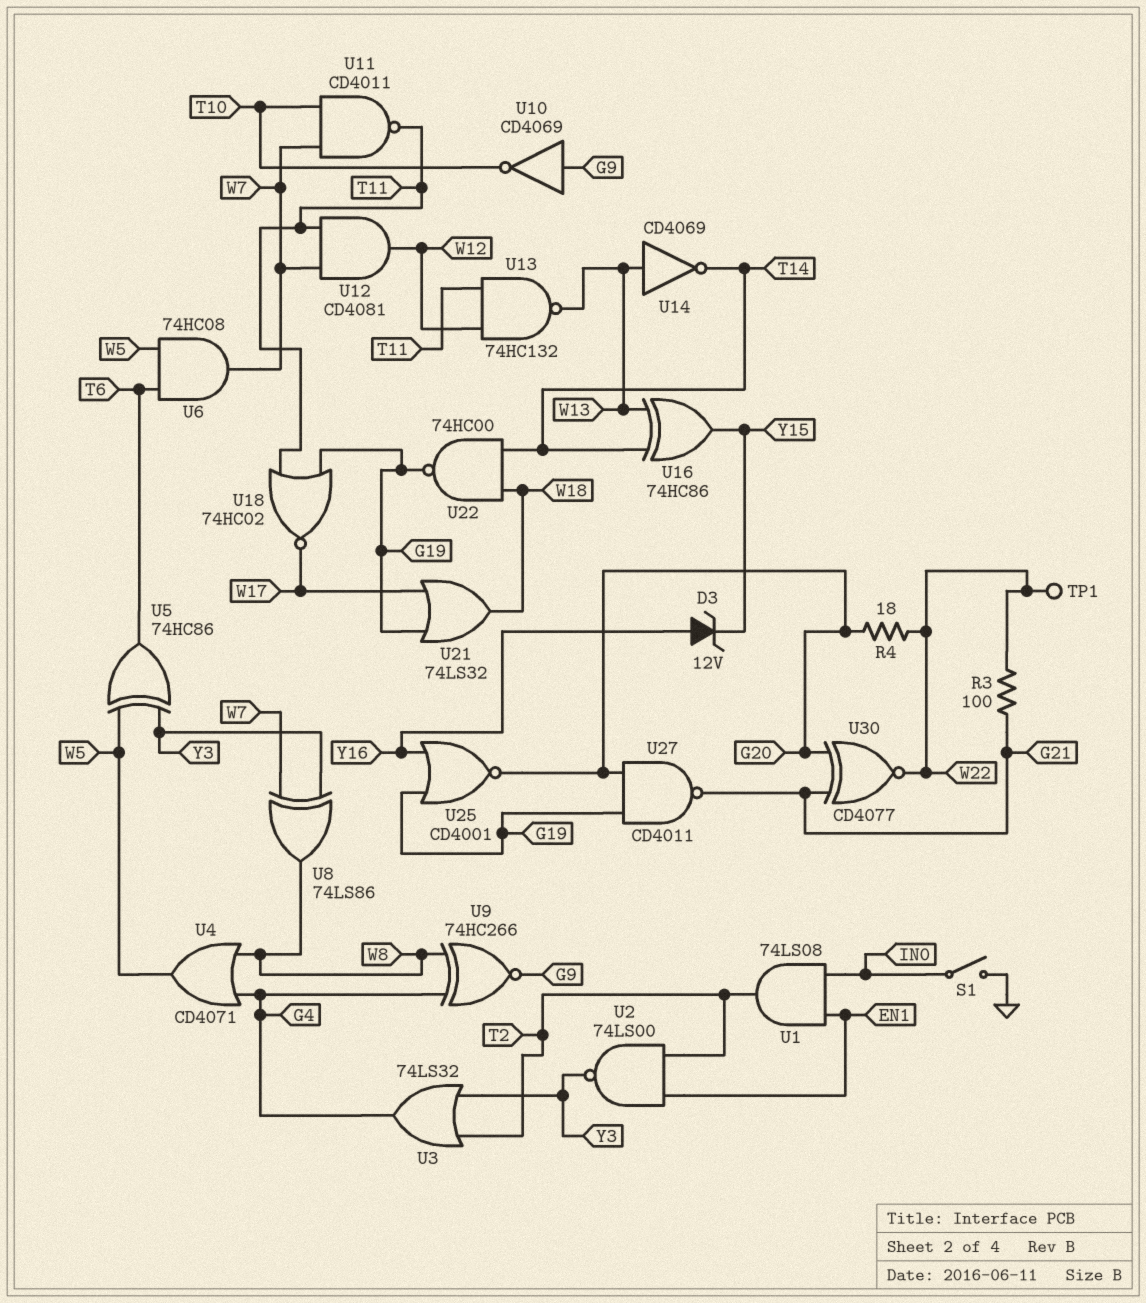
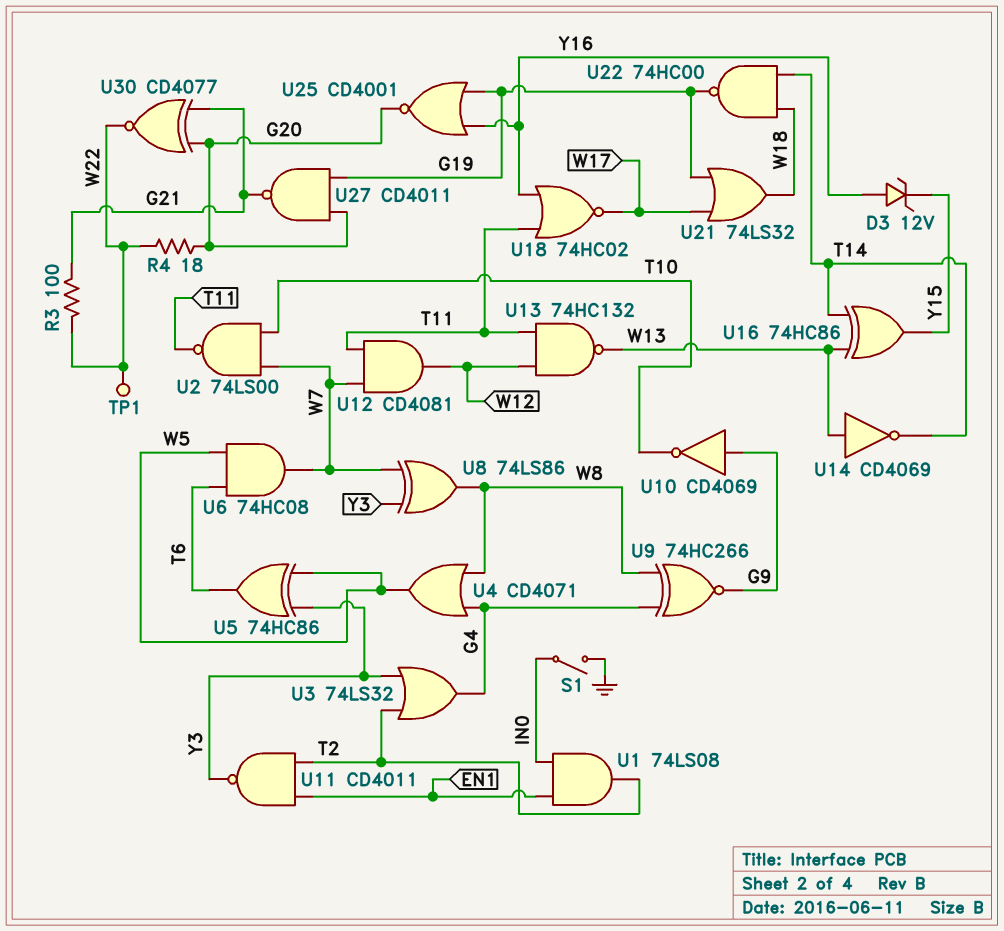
U2: NAND 74LS00 (in EN1, in T2, out Y3) -> NAND 74LS00 (in T10, in W7, out T11)
U11: NAND CD4011 (in T10, in W7, out T11) -> NAND CD4011 (in EN1, in T2, out Y3)
U18: NOR 74HC02 (in G19, in T11, out W17) -> NOR 74HC02 (in T11, in Y16, out W17)

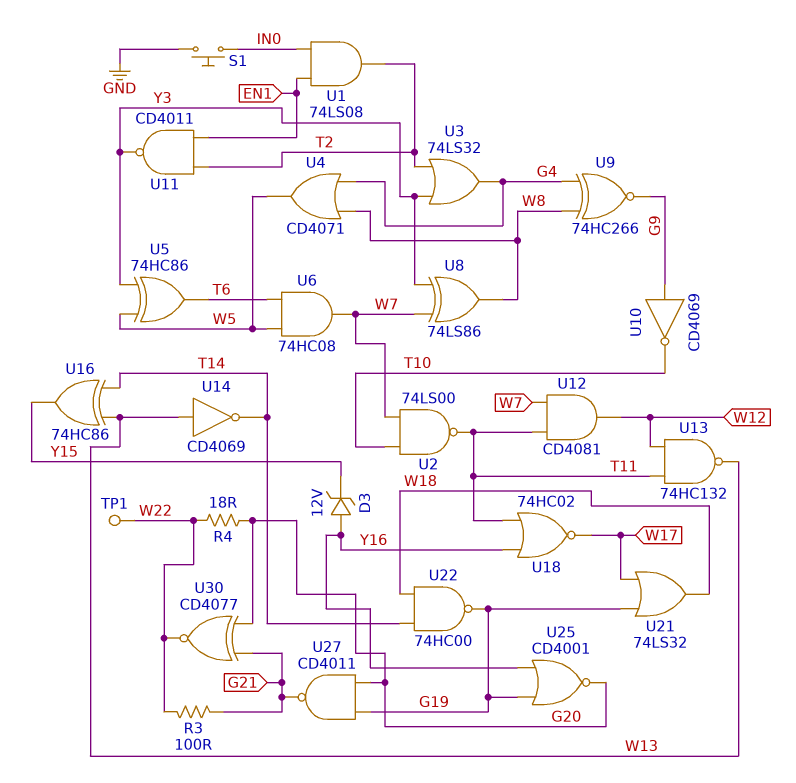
S1: switch (GND, IN0) -> button (GND, IN0)

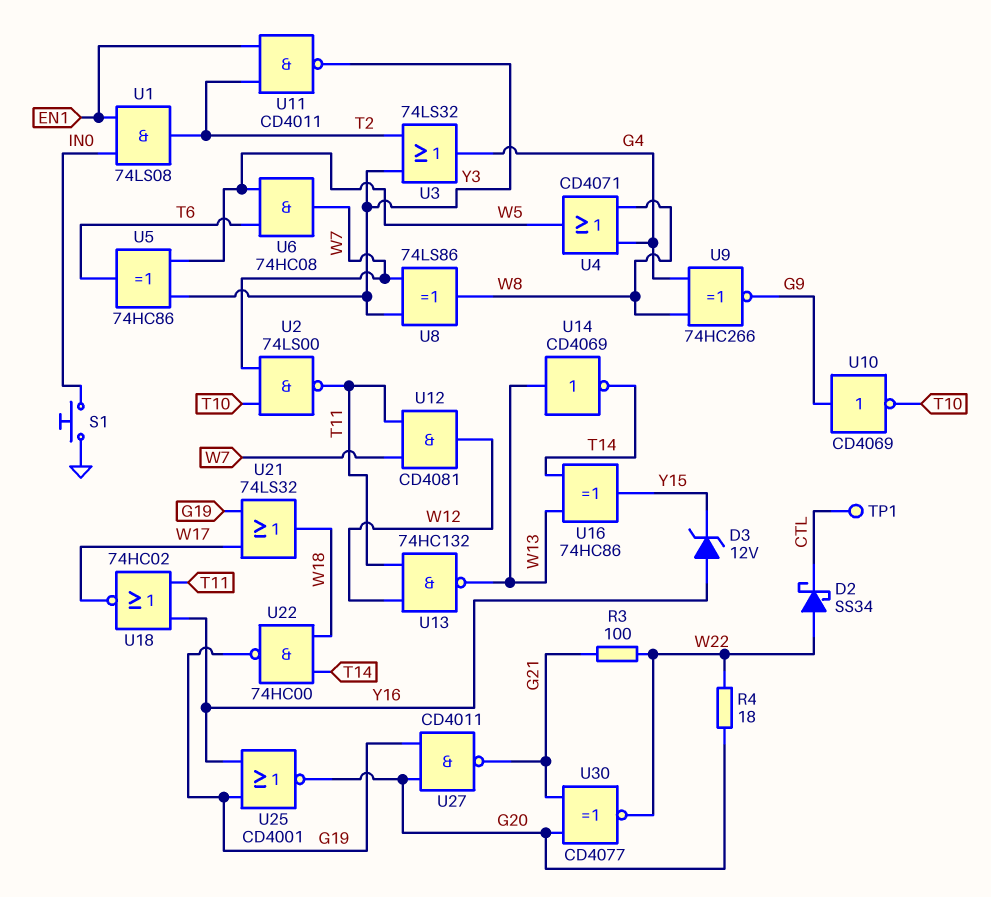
D2: none -> schottky SS34 (A W22, K CTL)
TP1: test point (W22) -> test point (CTL)

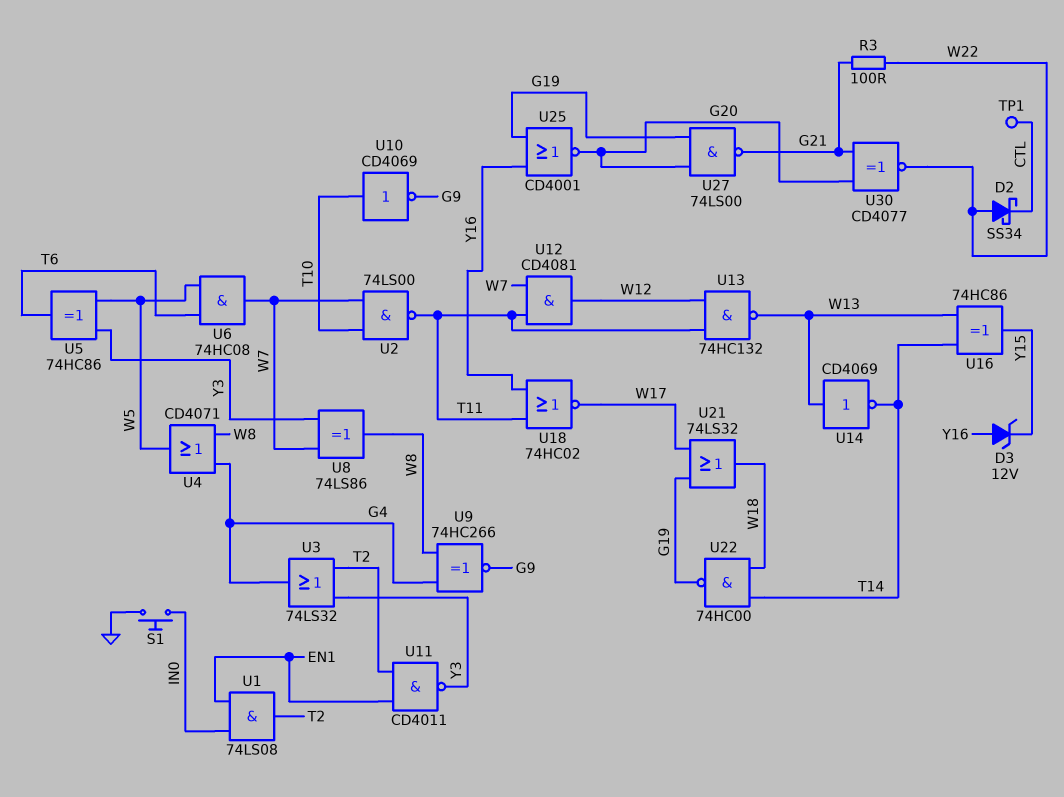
R4: 18 (G20, W22) -> none
U10: NOT CD4069 (in G9, out T10) -> NOT CD4069 (in T10, out G9)
U27: NAND CD4011 (in G19, in G20, out G21) -> NAND 74LS00 (in G19, in G20, out G21)

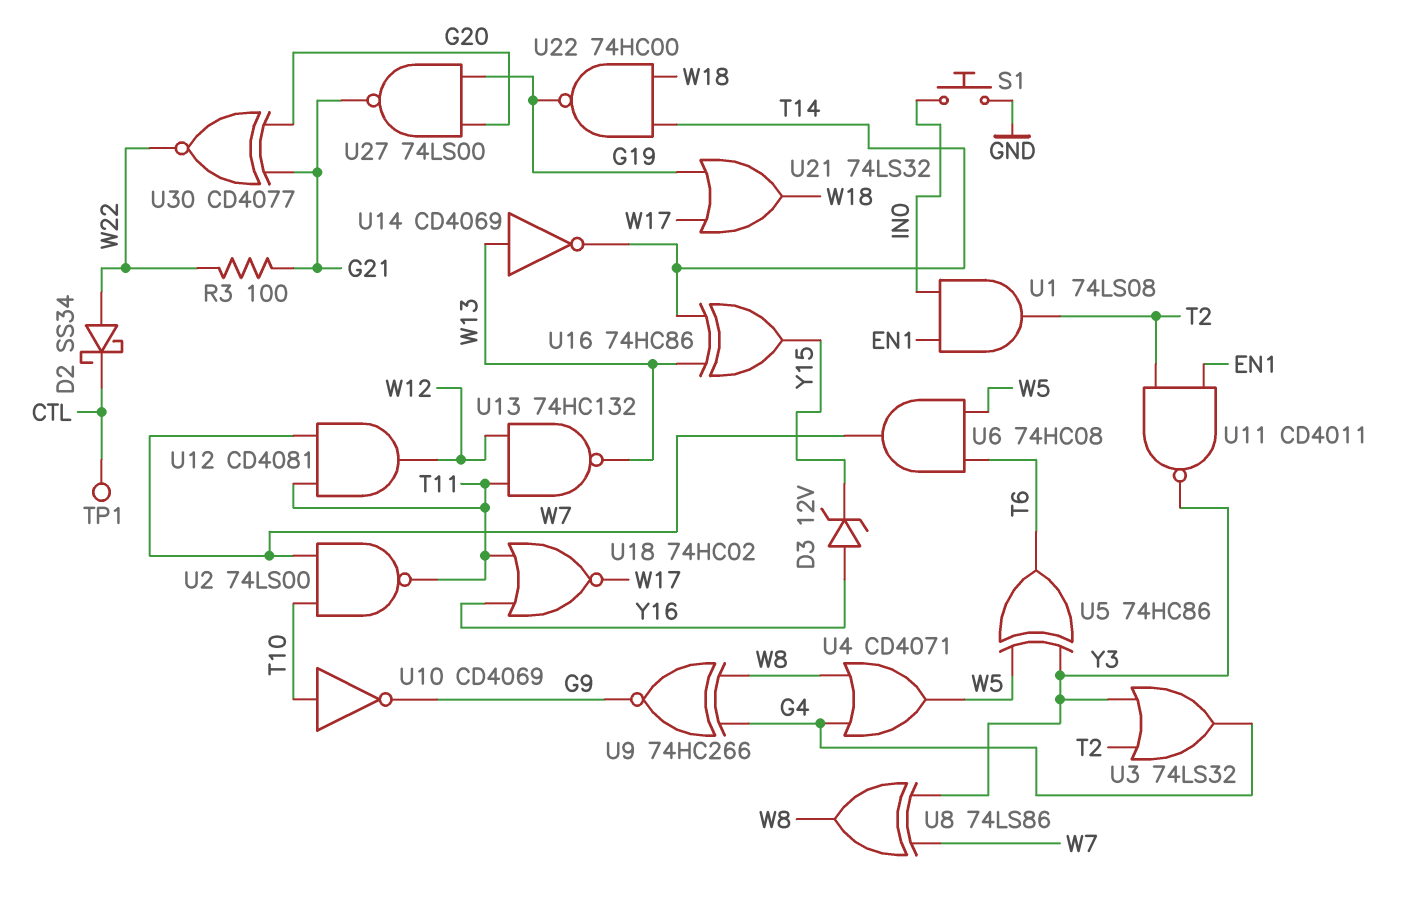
U25: NOR CD4001 (in G19, in Y16, out G20) -> none

